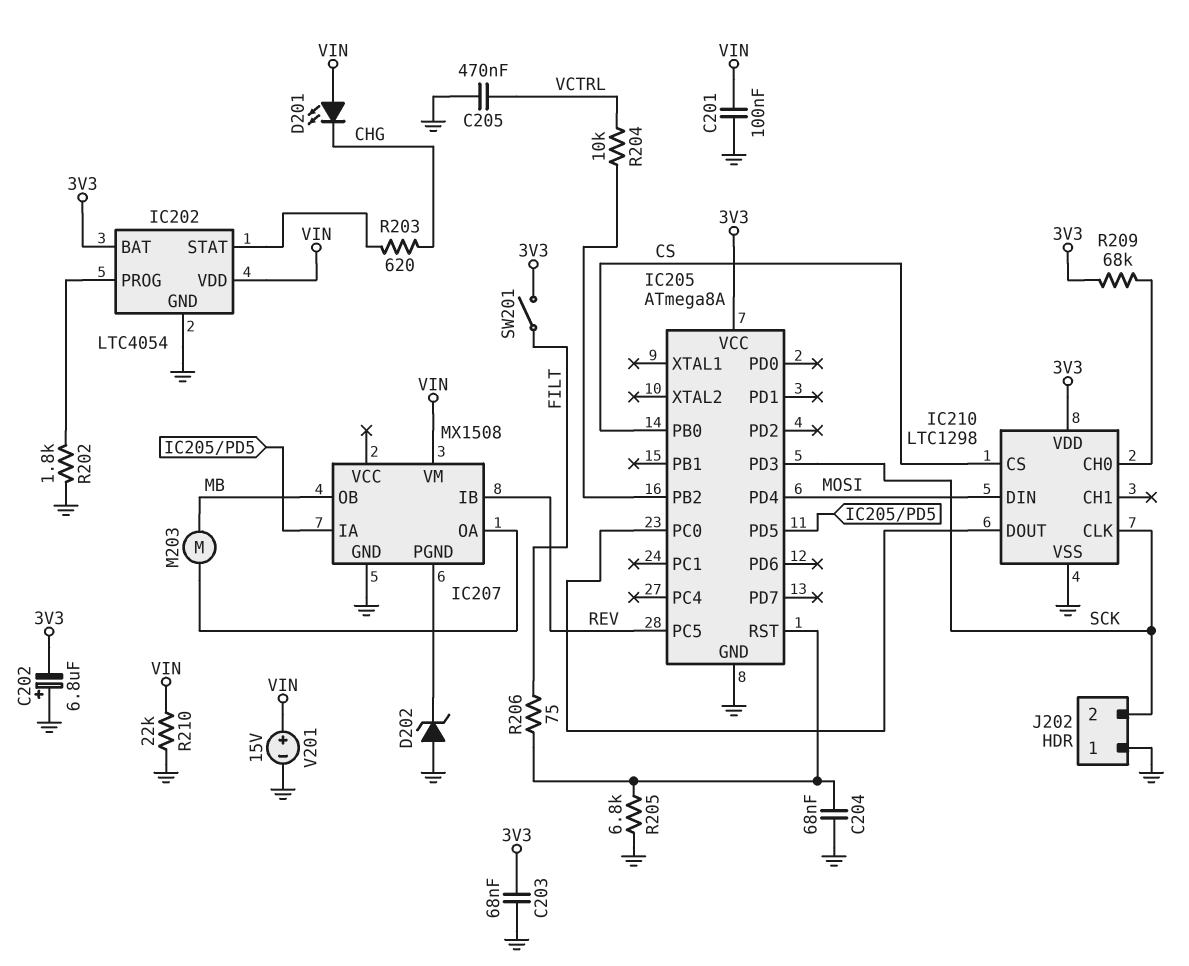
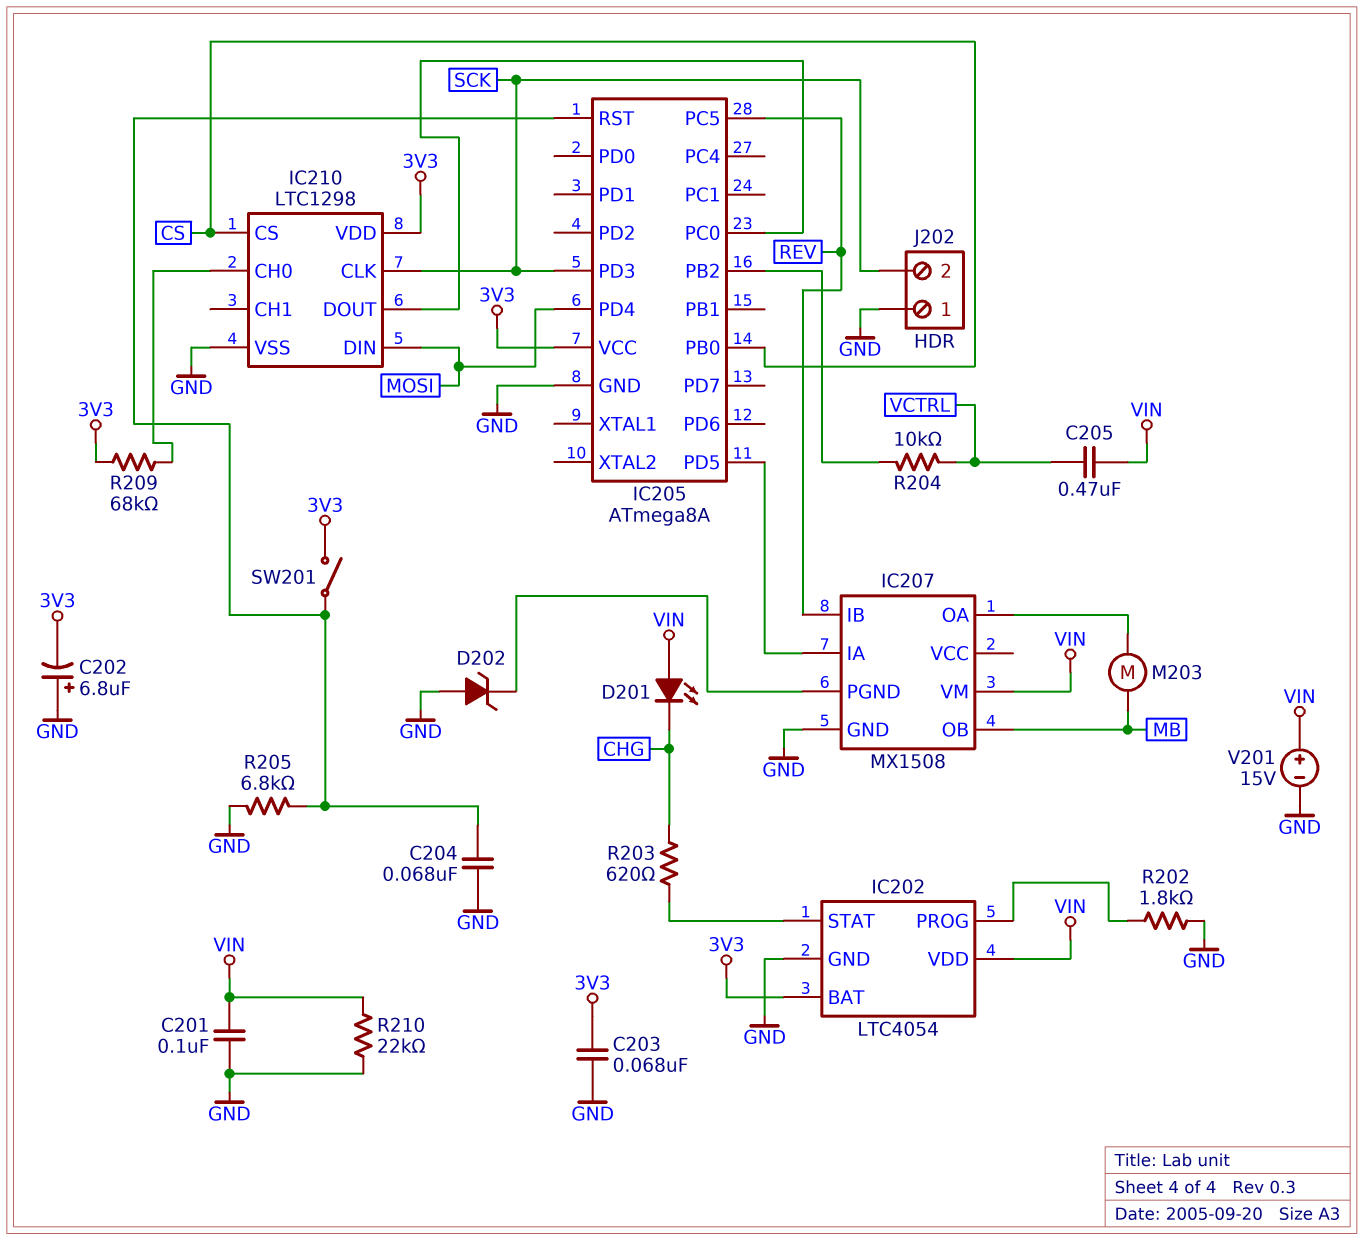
C205: 470nF (GND, VCTRL) -> 470nF (VCTRL, VIN)
R206: 75 (FILT, IC205/RST) -> none
SW201: switch (3V3, FILT) -> switch (3V3, IC205/RST)

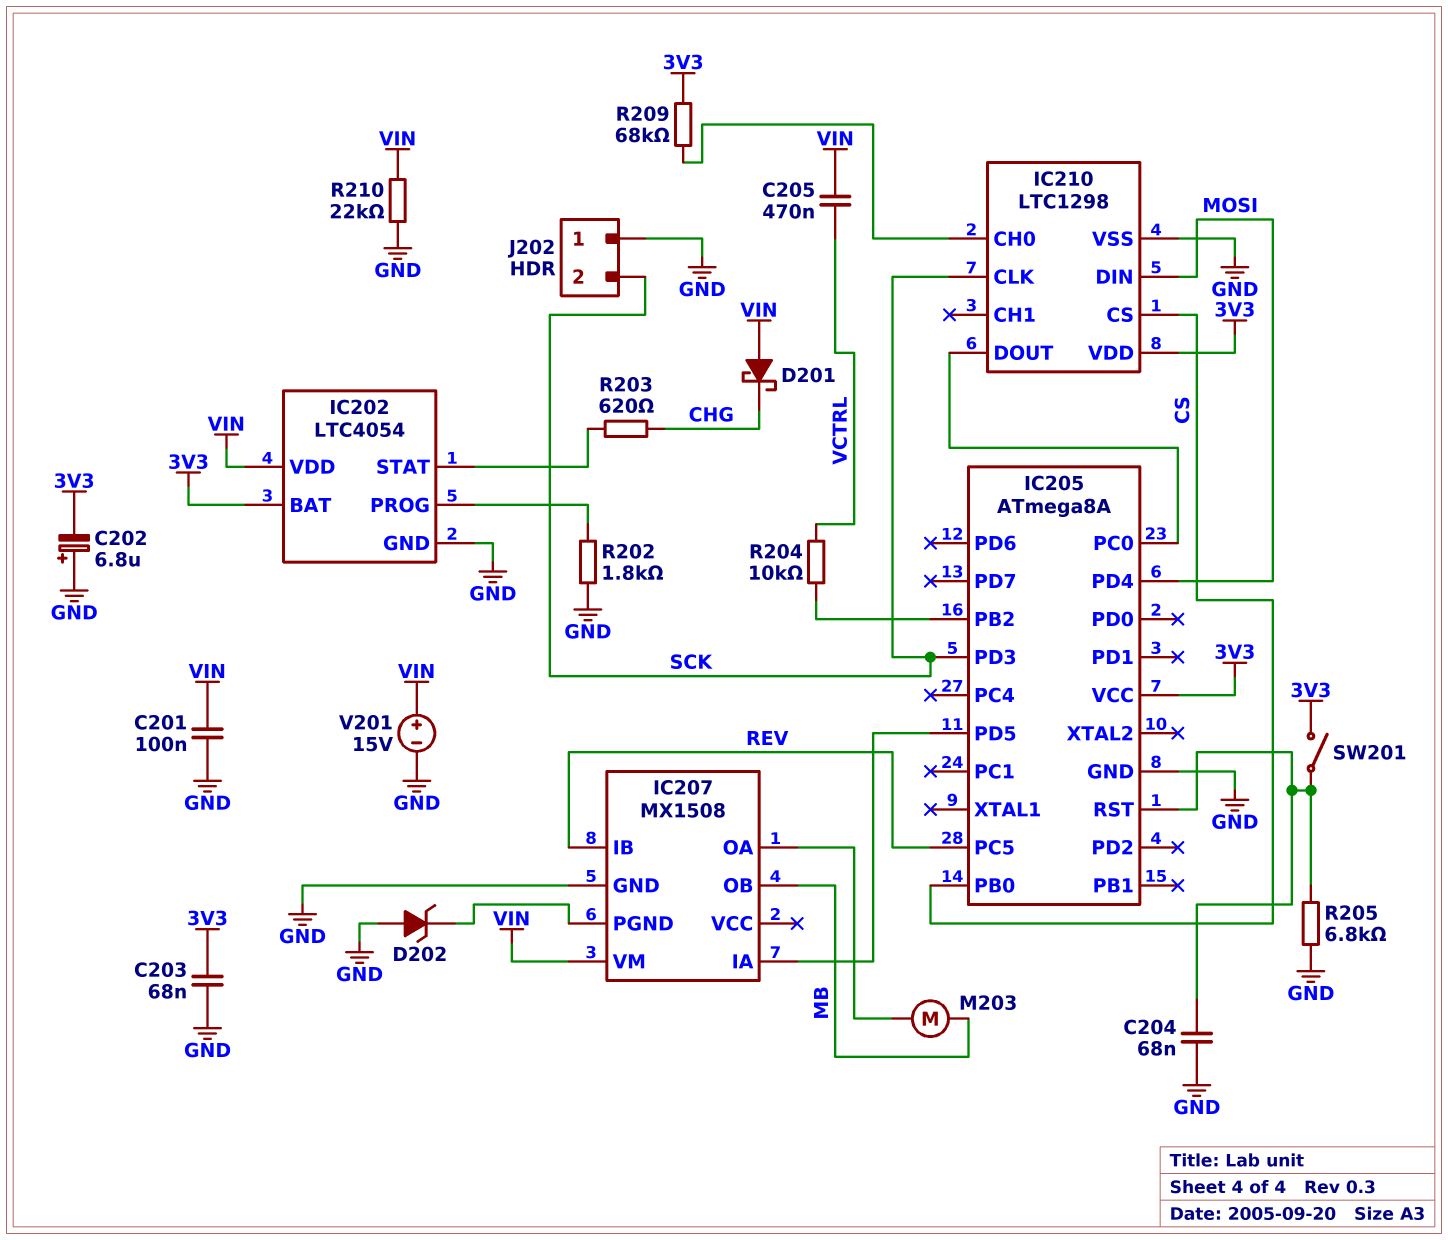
D201: LED (A VIN, K CHG) -> schottky (A VIN, K CHG)

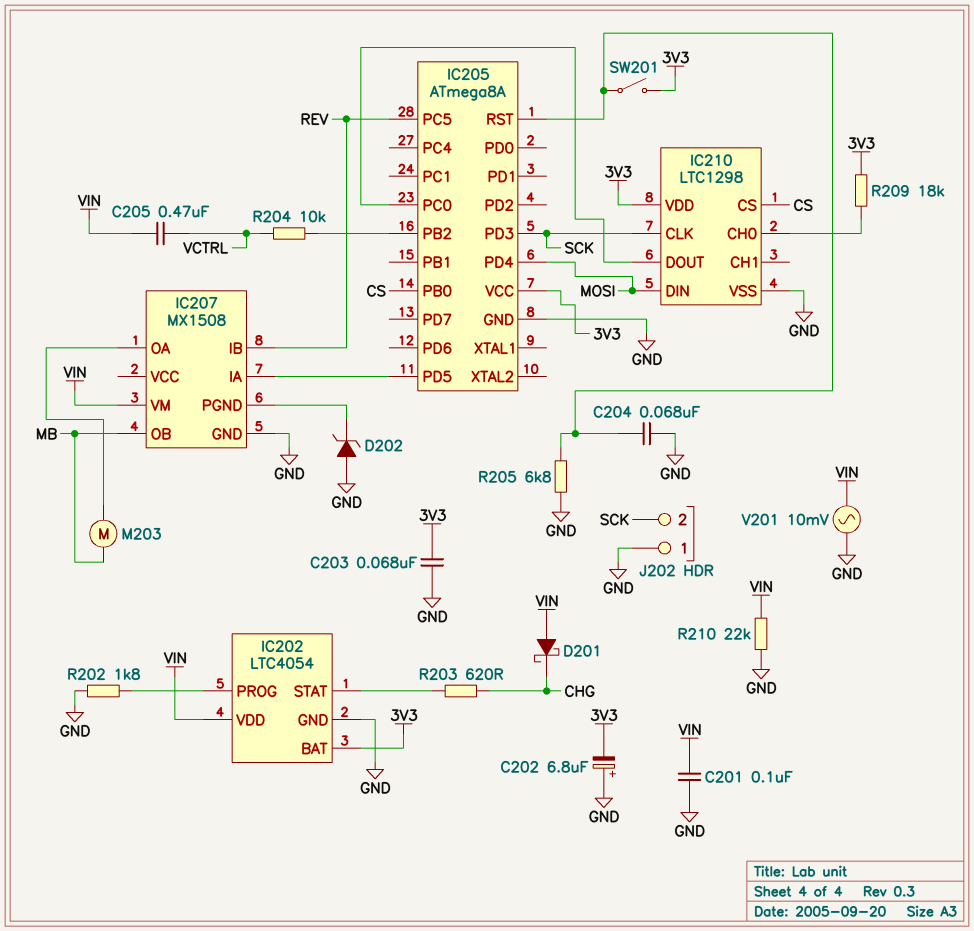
R209: 68k (3V3, IC210/CH0) -> 18k (3V3, IC210/CH0)
V201: 15V (plus VIN, minus GND) -> AC 10mV (GND, VIN)

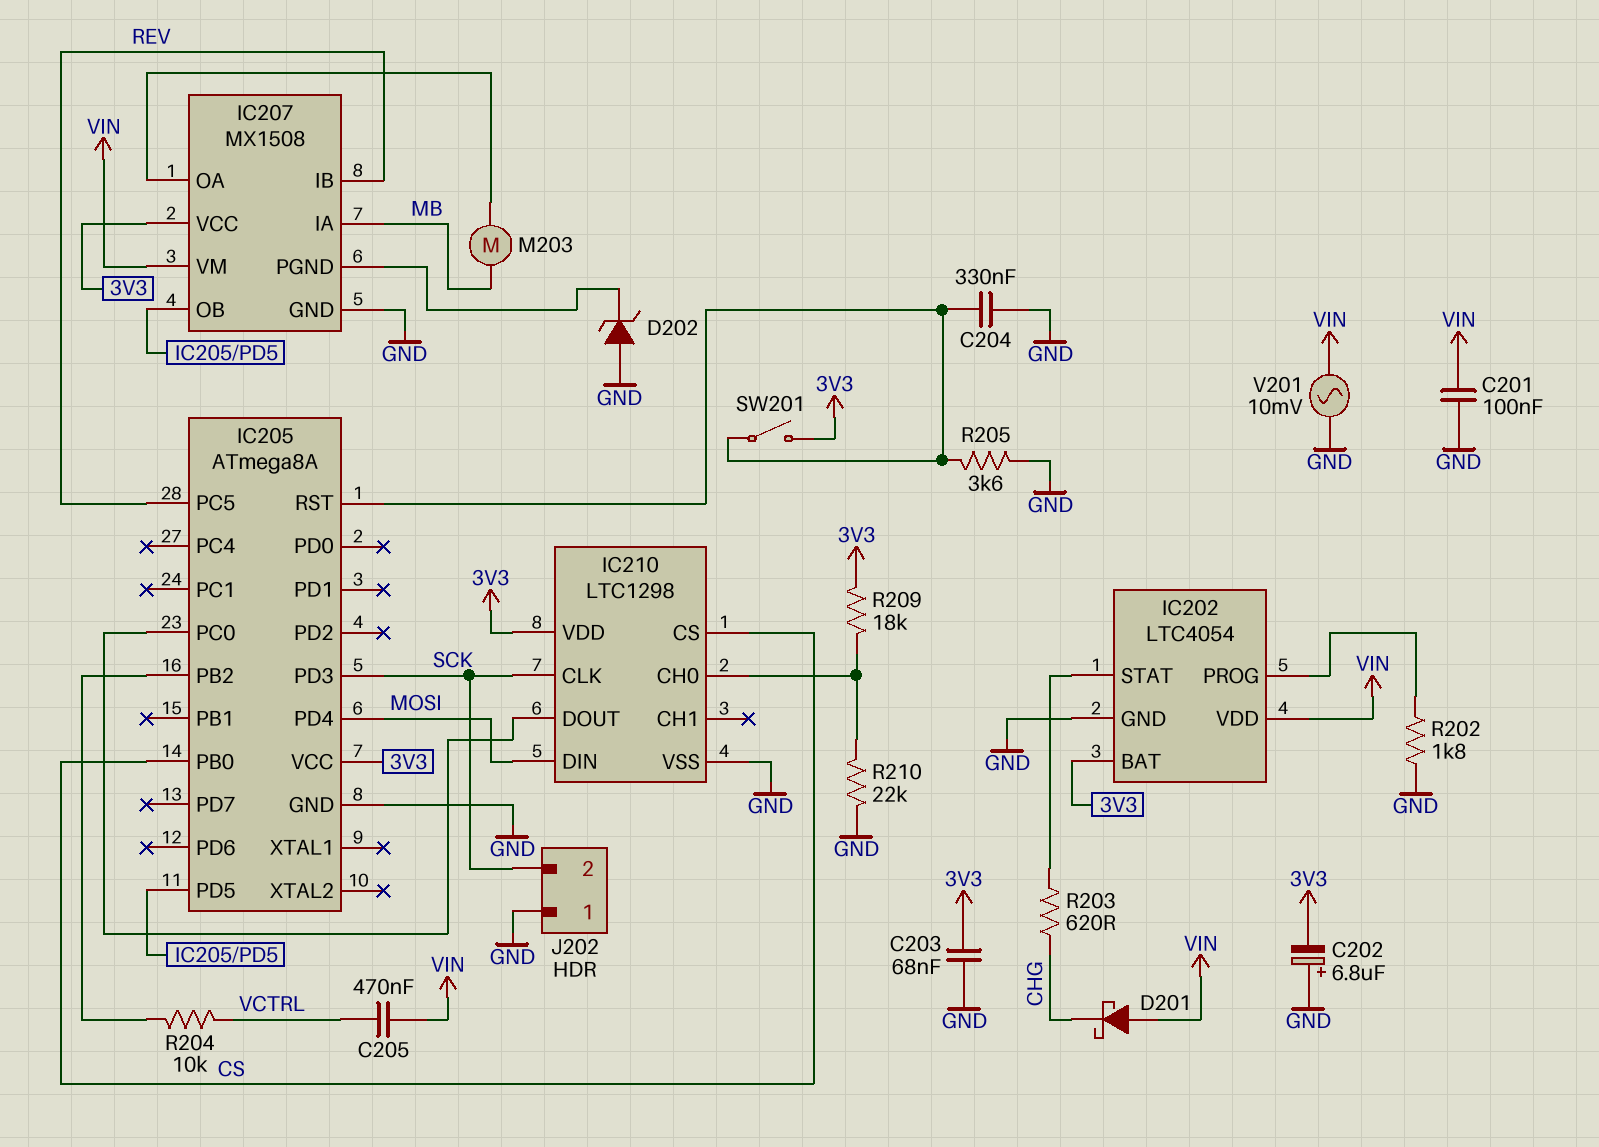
C204: 68nF (GND, IC205/RST) -> 330nF (GND, IC205/RST)
IC207 pin IA: IC205/PD5 -> MB
IC207 pin OB: MB -> IC205/PD5
IC207 pin VCC: none -> 3V3
R205: 6.8k (GND, IC205/RST) -> 3.6k (GND, IC205/RST)
R210: 22k (GND, VIN) -> 22k (GND, IC210/CH0)

